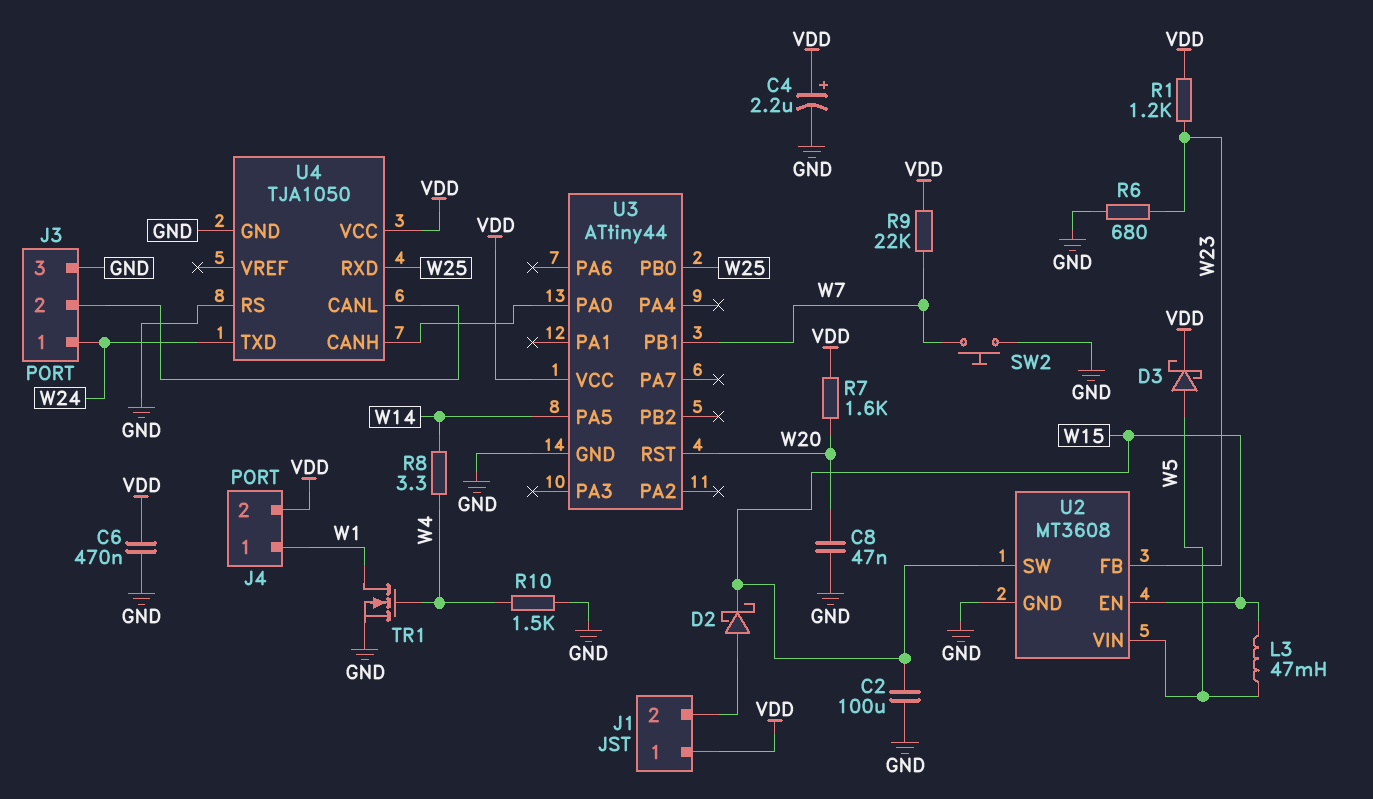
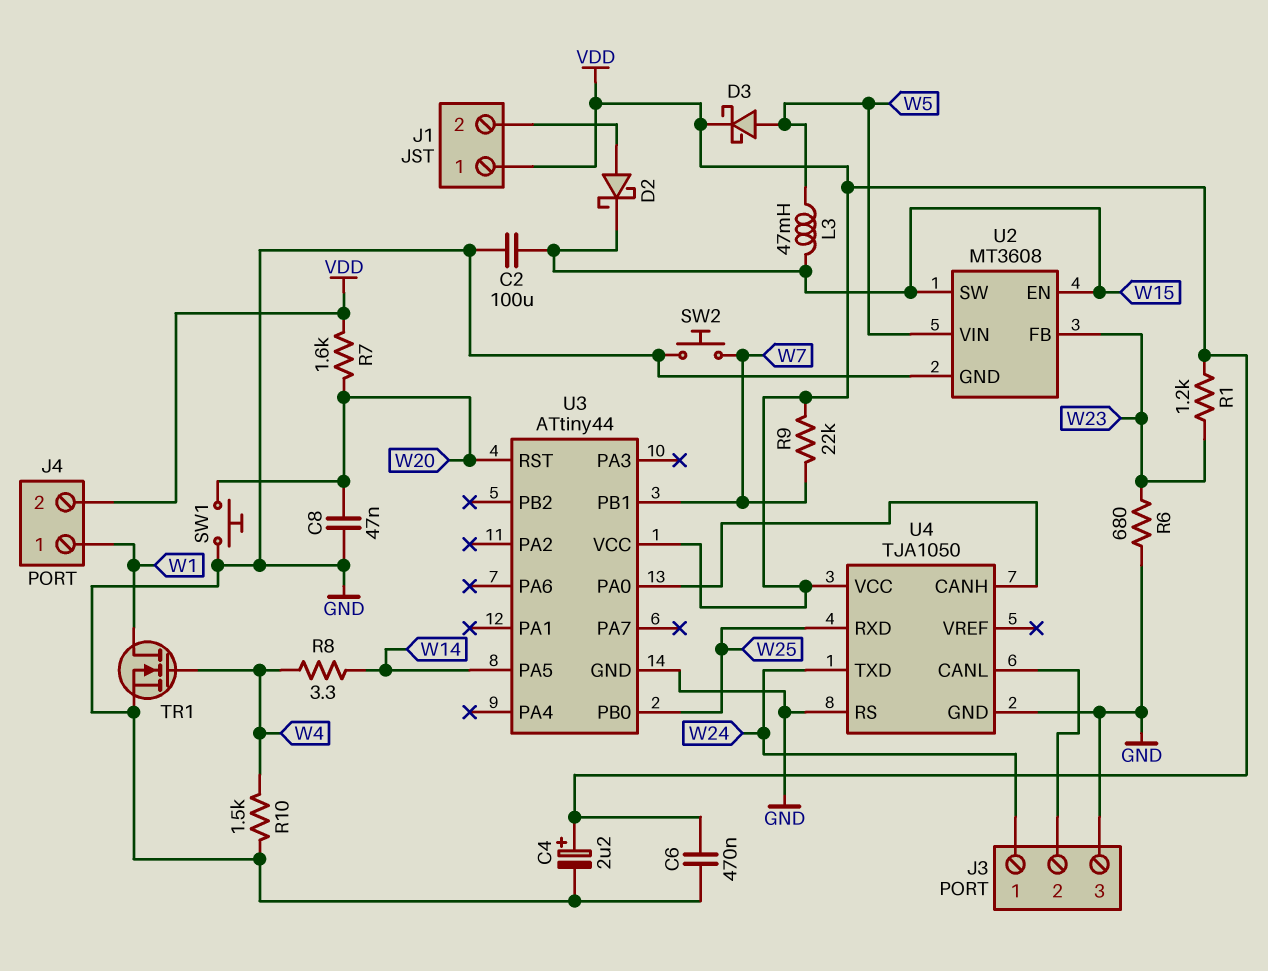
SW1: none -> button (GND, W20)

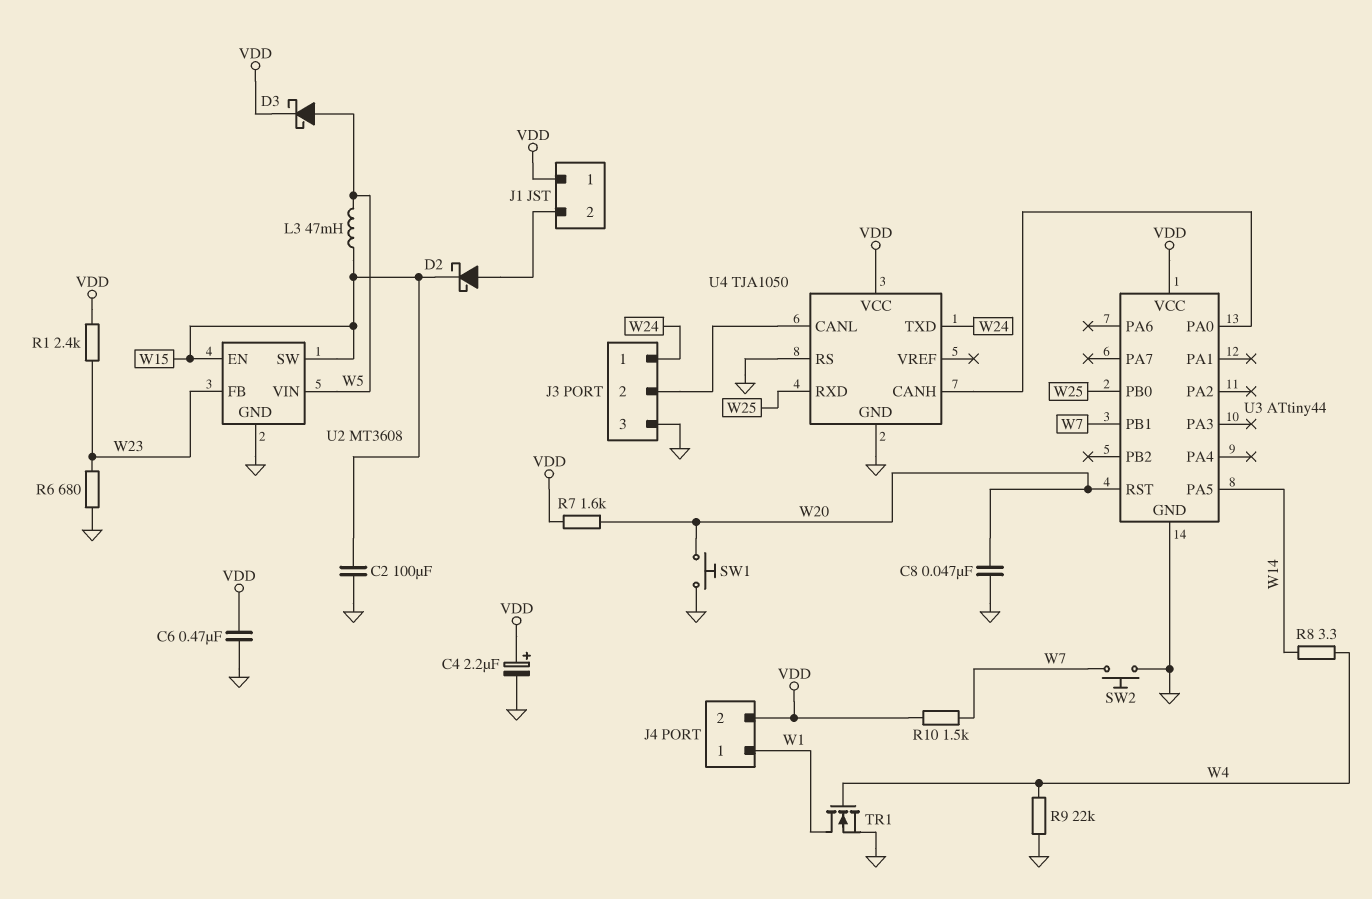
R1: 1.2k (VDD, W23) -> 2.4k (VDD, W23)
R9: 22k (VDD, W7) -> 22k (GND, W4)
R10: 1.5k (GND, W4) -> 1.5k (VDD, W7)

